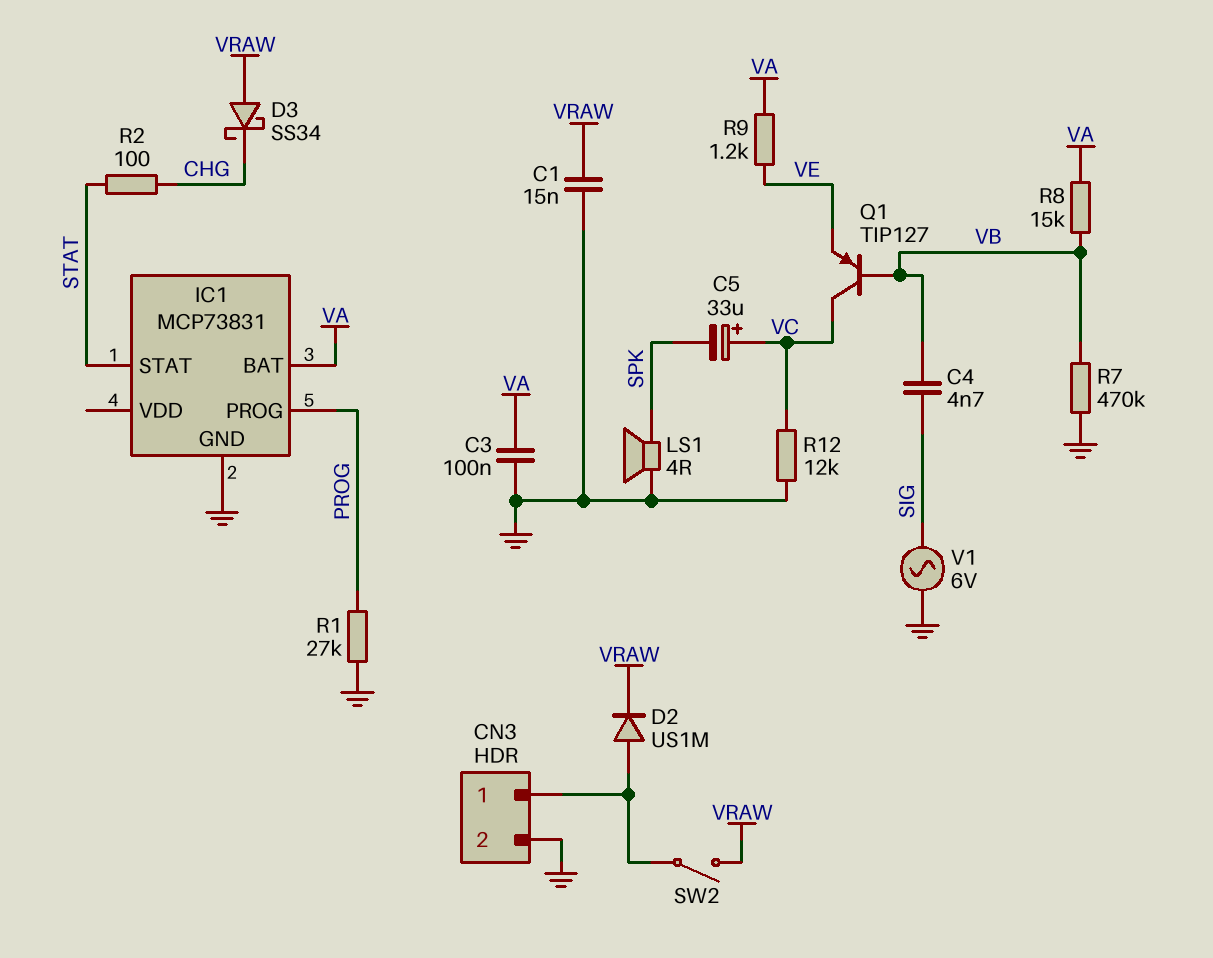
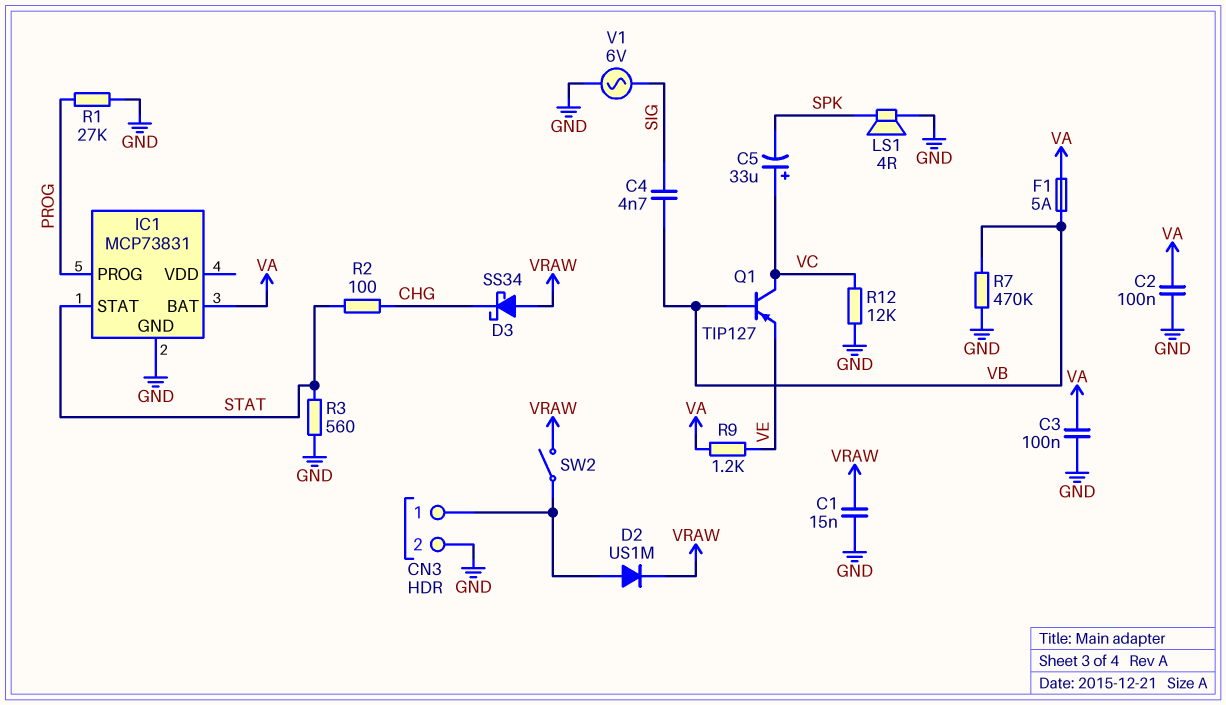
C2: none -> 100nF (GND, VA)
F1: none -> 5A (VA, VB)
R3: none -> 560 (GND, STAT)
R8: 15k (VA, VB) -> none

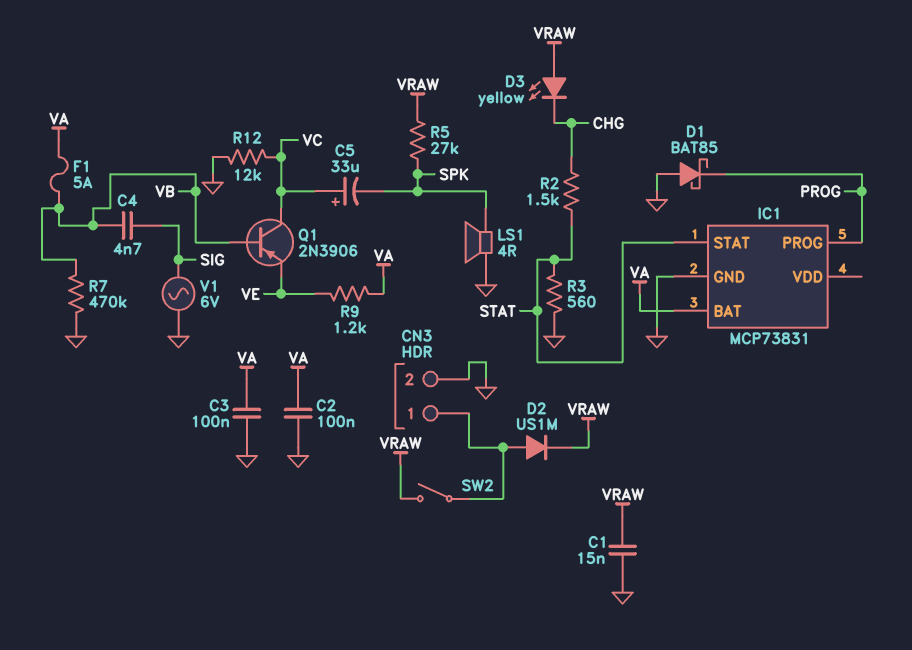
D1: none -> schottky BAT85 (A GND, K PROG)
D3: schottky SS34 (A VRAW, K CHG) -> LED yellow (A VRAW, K CHG)
Q1: PNP TIP127 (B VB, C VC, E VE) -> PNP 2N3906 (B VB, C VC, E VE)
R1: 27k (GND, PROG) -> none
R2: 100 (CHG, STAT) -> 1.5k (CHG, STAT)
R5: none -> 27k (SPK, VRAW)

